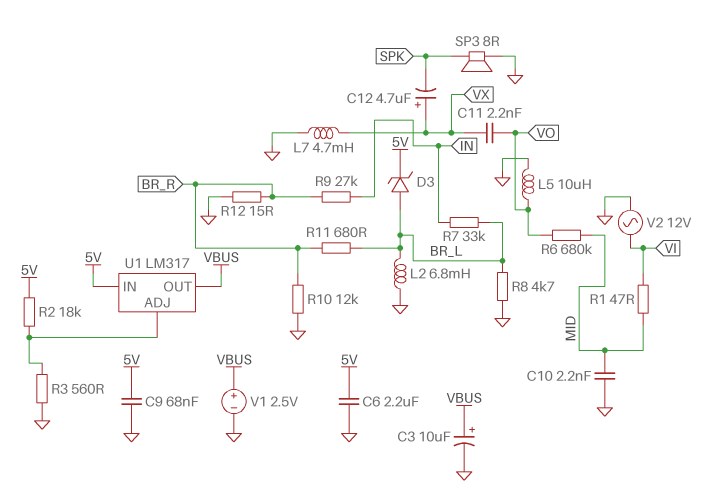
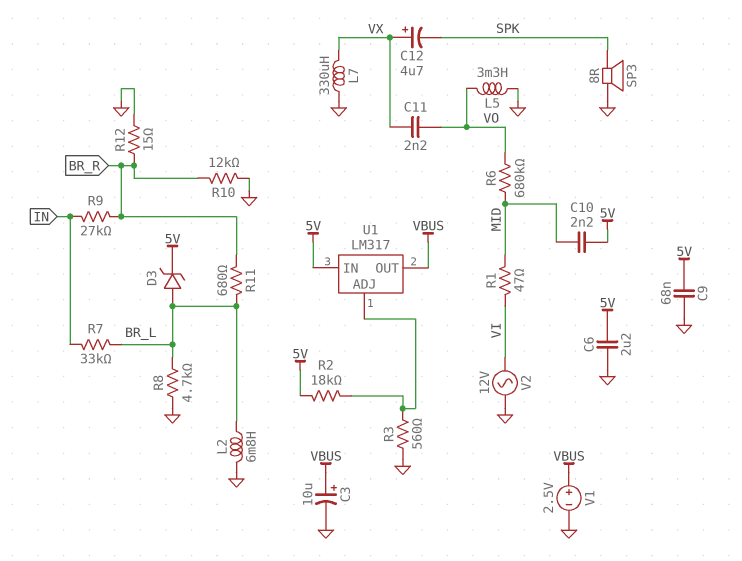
C10: 2.2nF (GND, MID) -> 2.2nF (5V, MID)
L5: 10uH (GND, VO) -> 3.3mH (GND, VO)
L7: 4.7mH (GND, VX) -> 330uH (GND, VX)

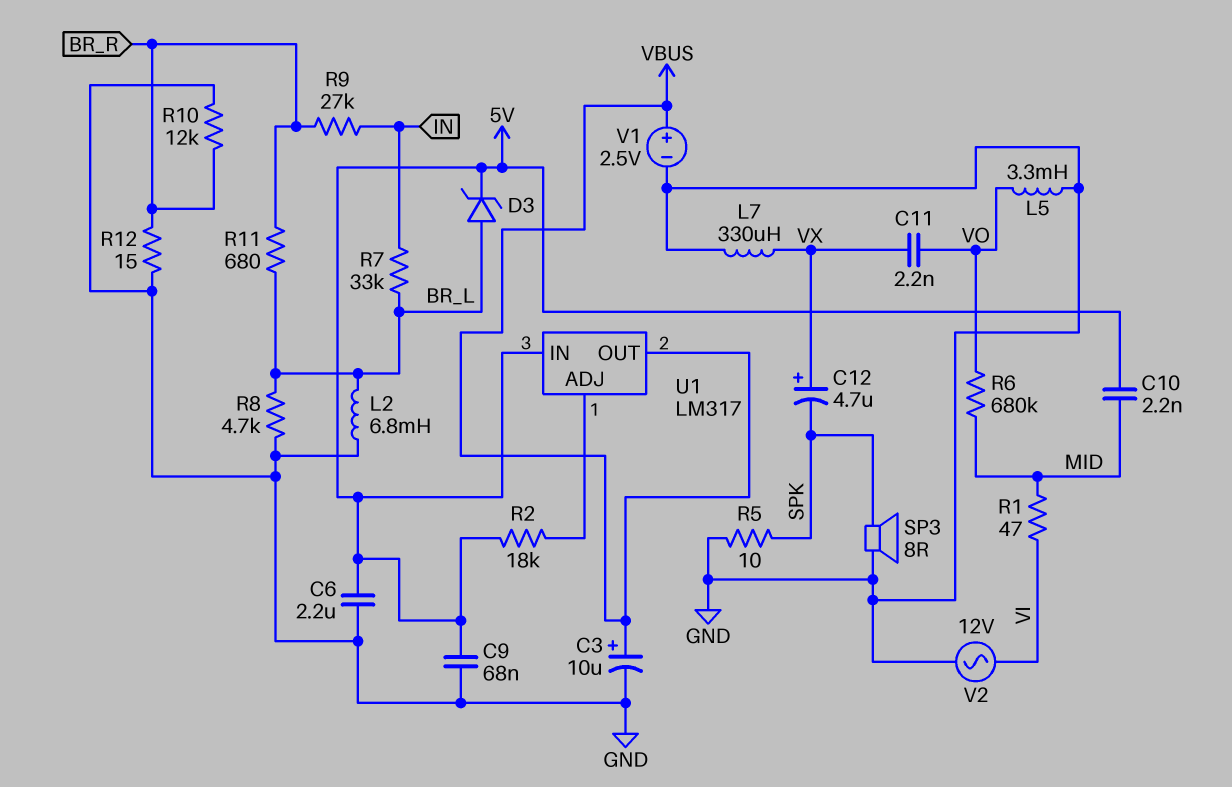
R3: 560 (GND, U1/ADJ) -> none
R5: none -> 10 (GND, SPK)

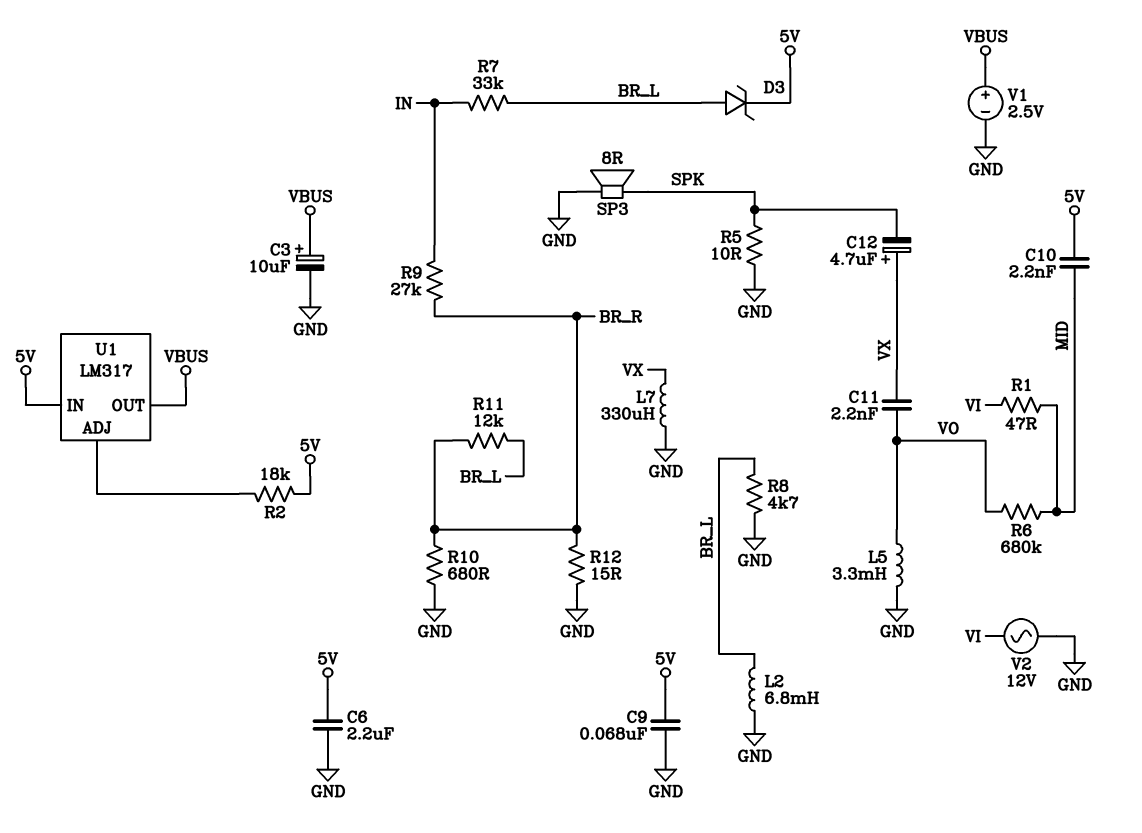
R10: 12k (BR_R, GND) -> 680 (BR_R, GND)
R11: 680 (BR_L, BR_R) -> 12k (BR_L, BR_R)

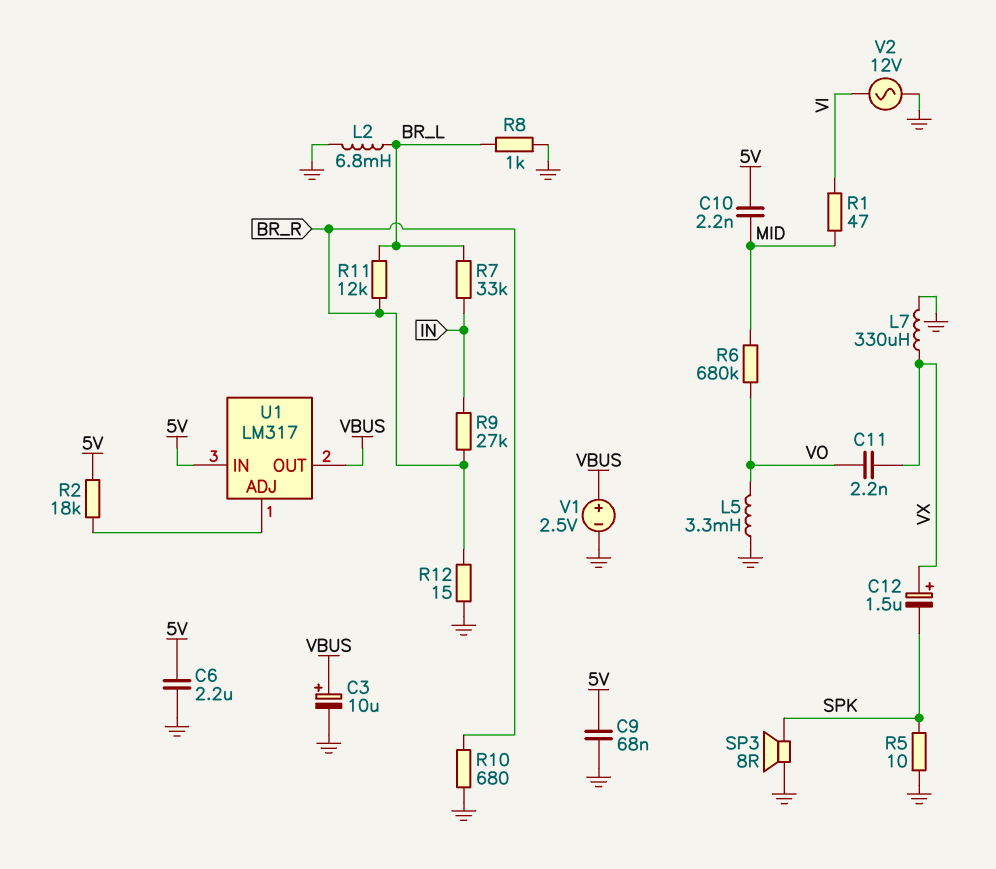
C12: 4.7uF (plus VX, minus SPK) -> 1.5uF (plus VX, minus SPK)
D3: zener (A BR_L, K 5V) -> none
R8: 4.7k (BR_L, GND) -> 1k (BR_L, GND)

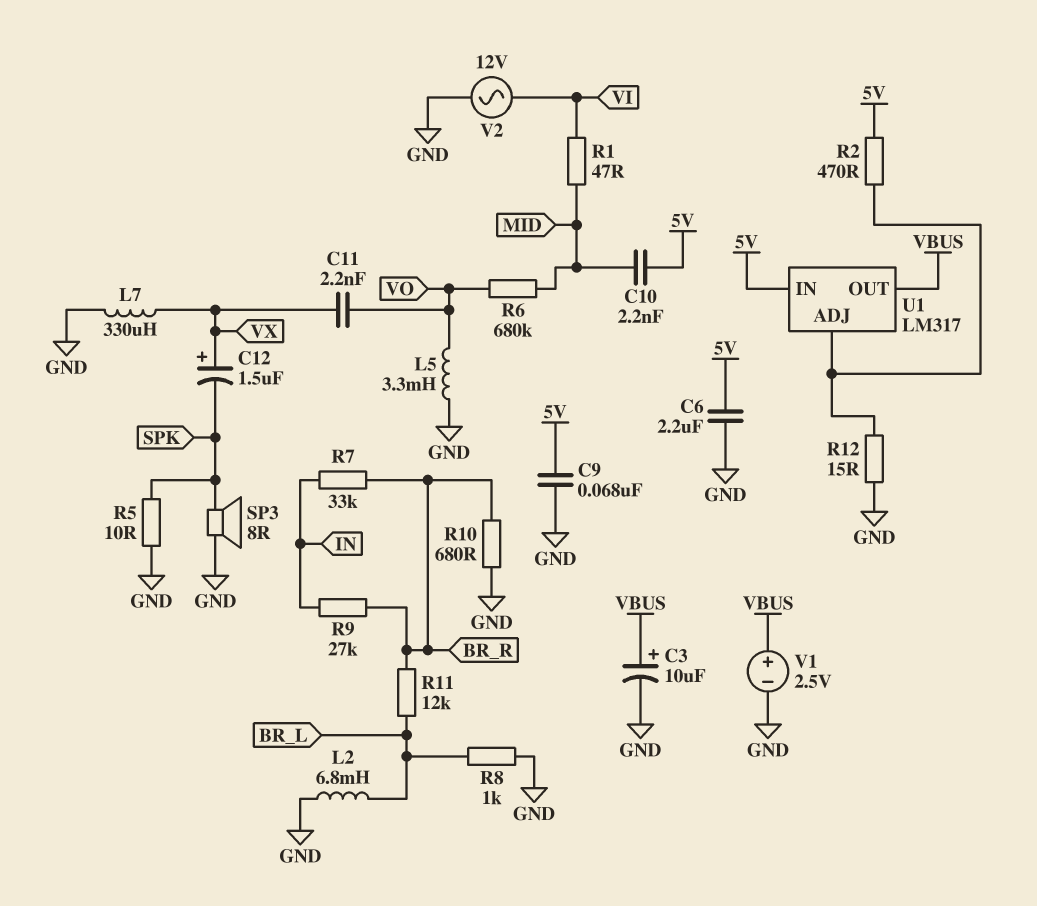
R2: 18k (5V, U1/ADJ) -> 470 (5V, U1/ADJ)
R7: 33k (BR_L, IN) -> 33k (BR_R, IN)
R12: 15 (BR_R, GND) -> 15 (GND, U1/ADJ)

